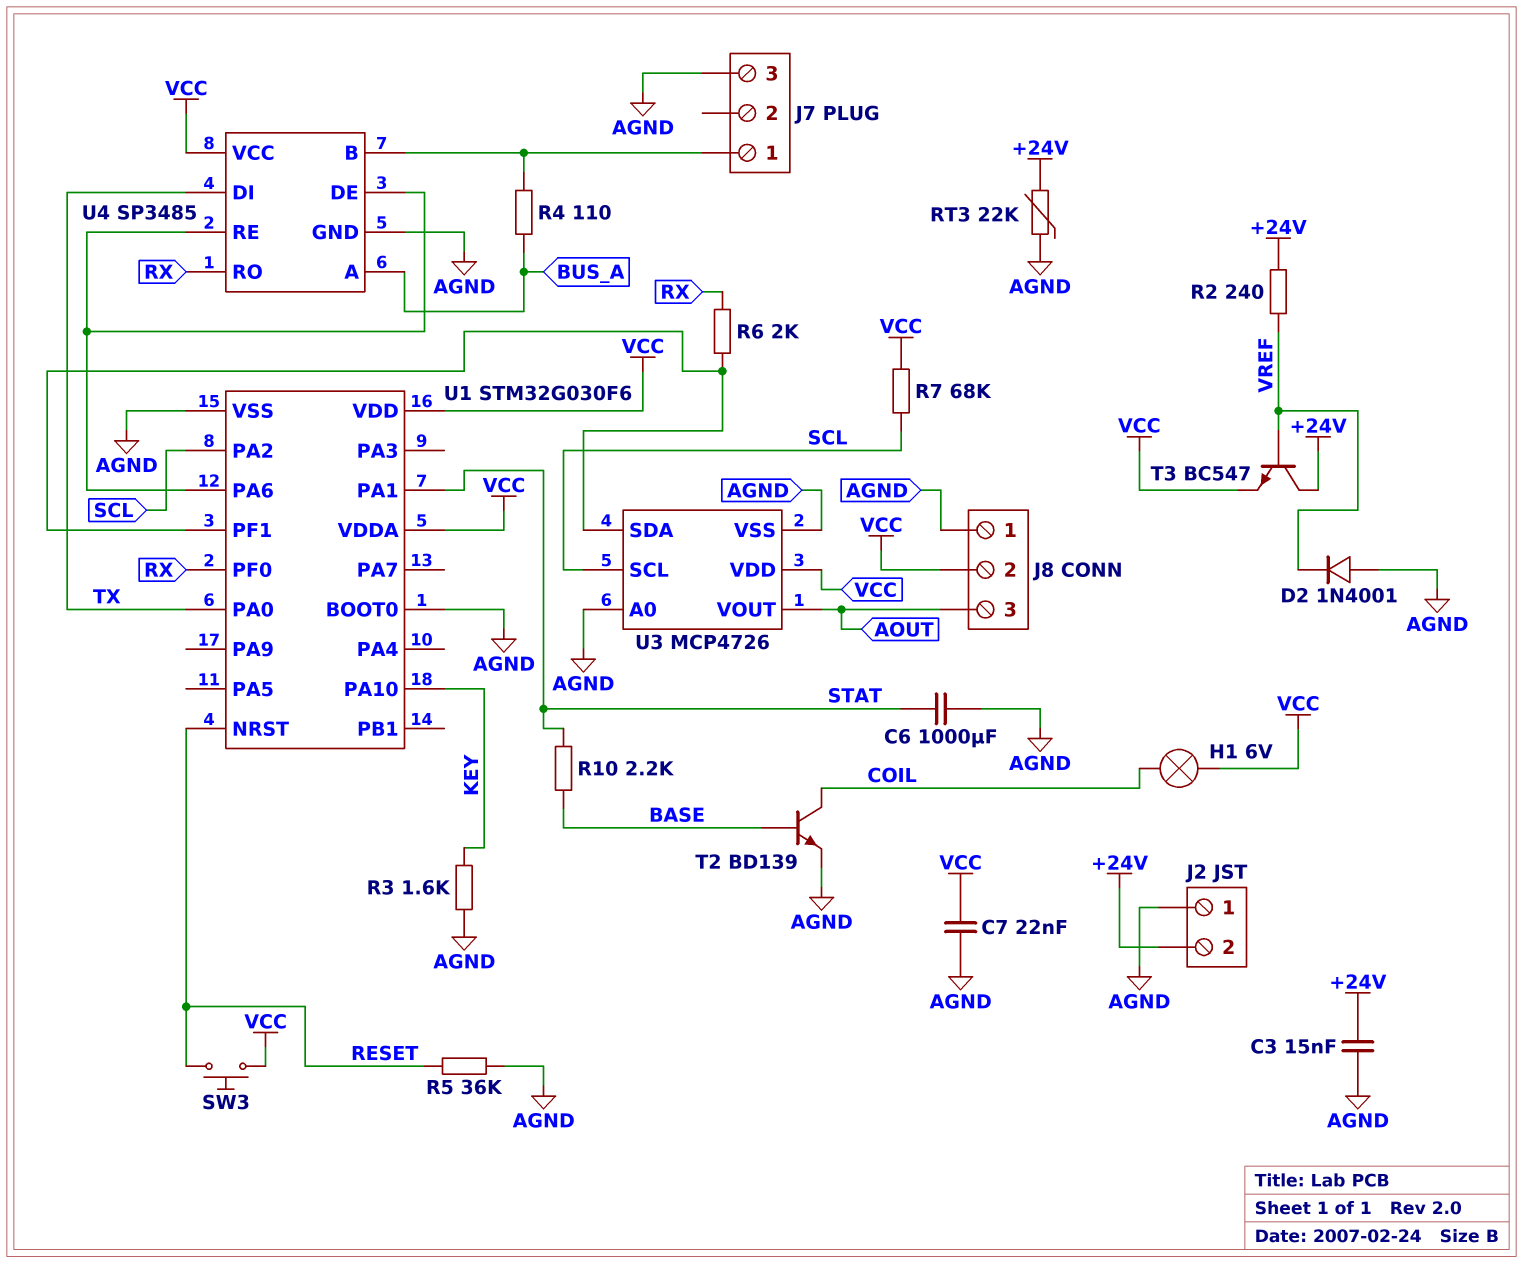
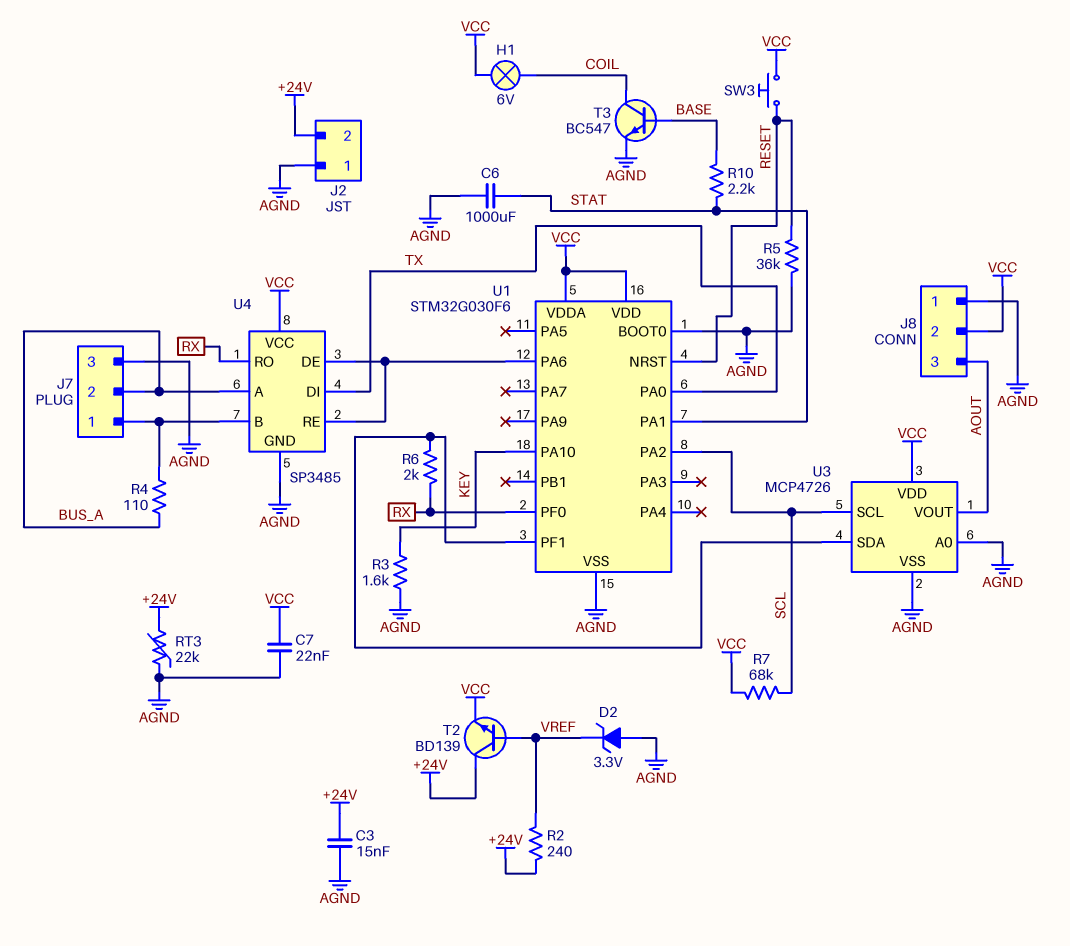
D2: diode 1N4001 (A AGND, K VREF) -> zener 3.3V (A AGND, K VREF)
J7 pin 2: none -> BUS_A
T2: NPN BD139 (B BASE, C COIL, E AGND) -> NPN BD139 (B VREF, C +24V, E VCC)
T3: NPN BC547 (B VREF, C +24V, E VCC) -> NPN BC547 (B BASE, C COIL, E AGND)

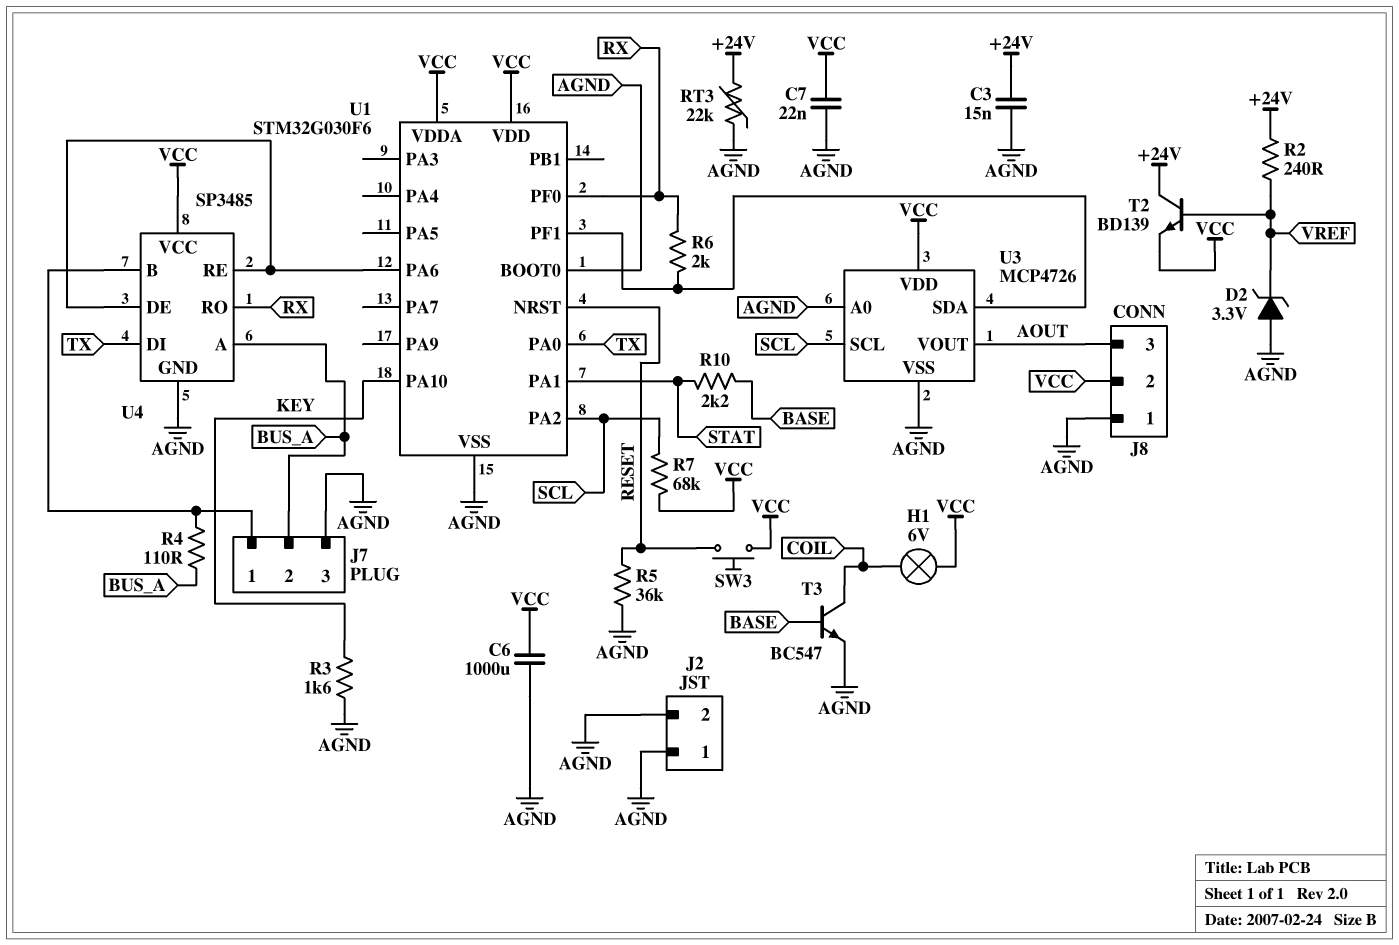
C6: 1000uF (AGND, STAT) -> 1000uF (AGND, VCC)
J2 pin 2: +24V -> AGND

